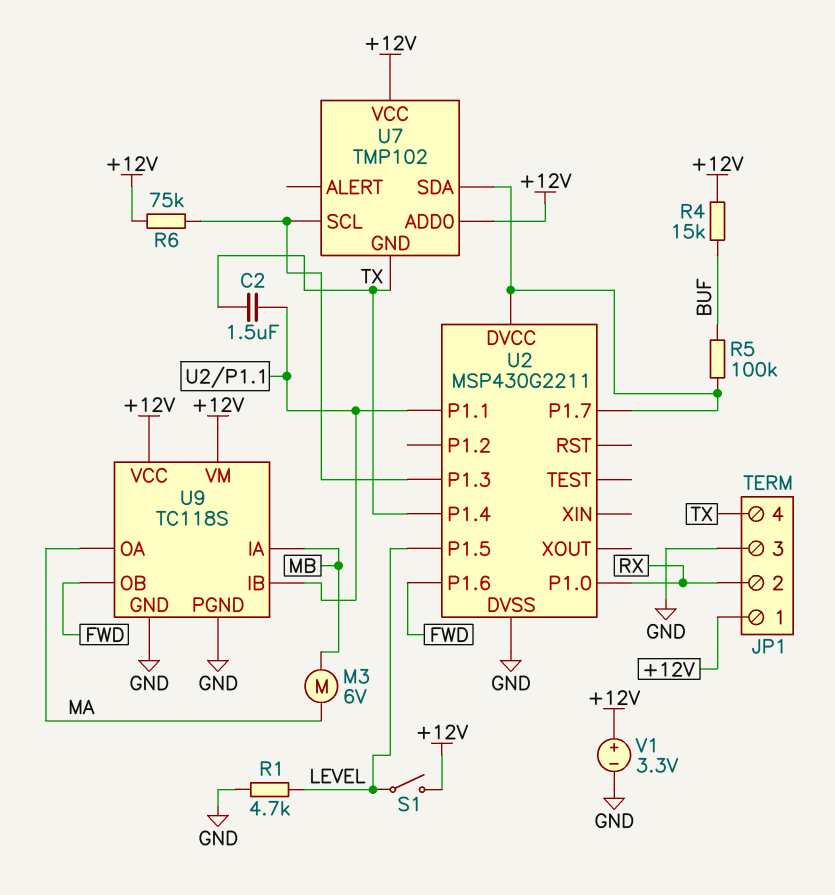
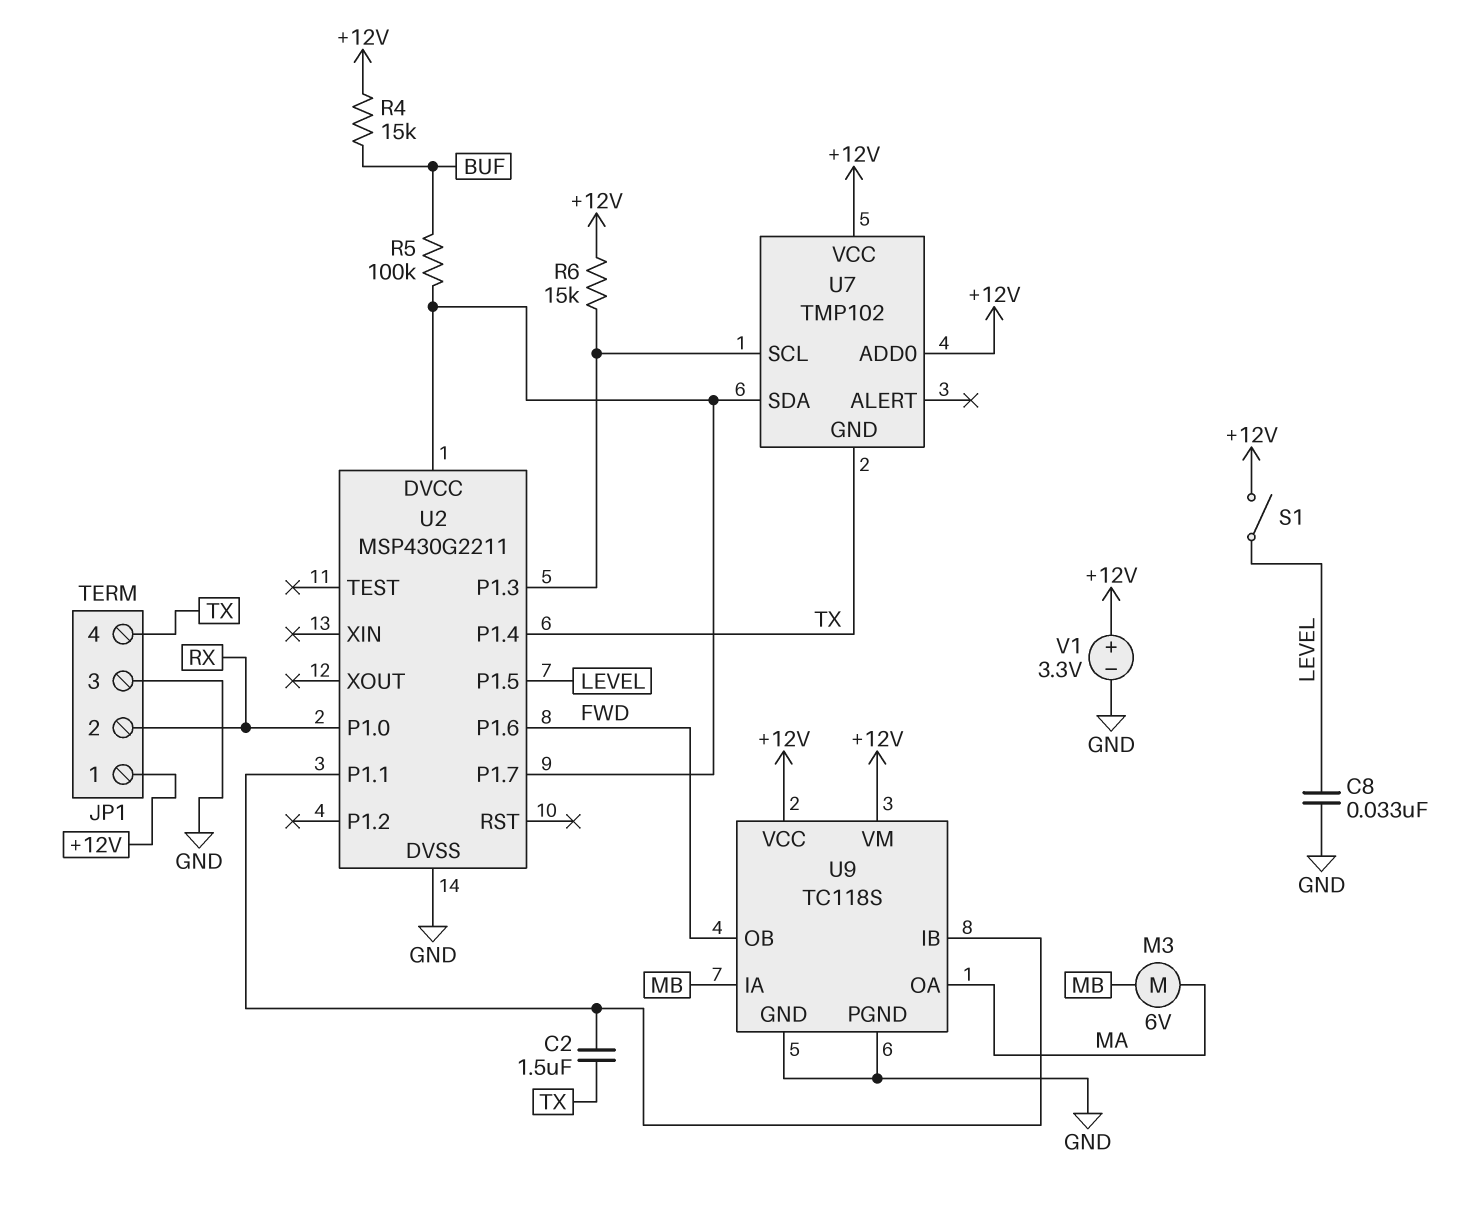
C8: none -> 33nF (GND, LEVEL)
R1: 4.7k (GND, LEVEL) -> none
R6: 75k (+12V, U2/P1.3) -> 15k (+12V, U2/P1.3)

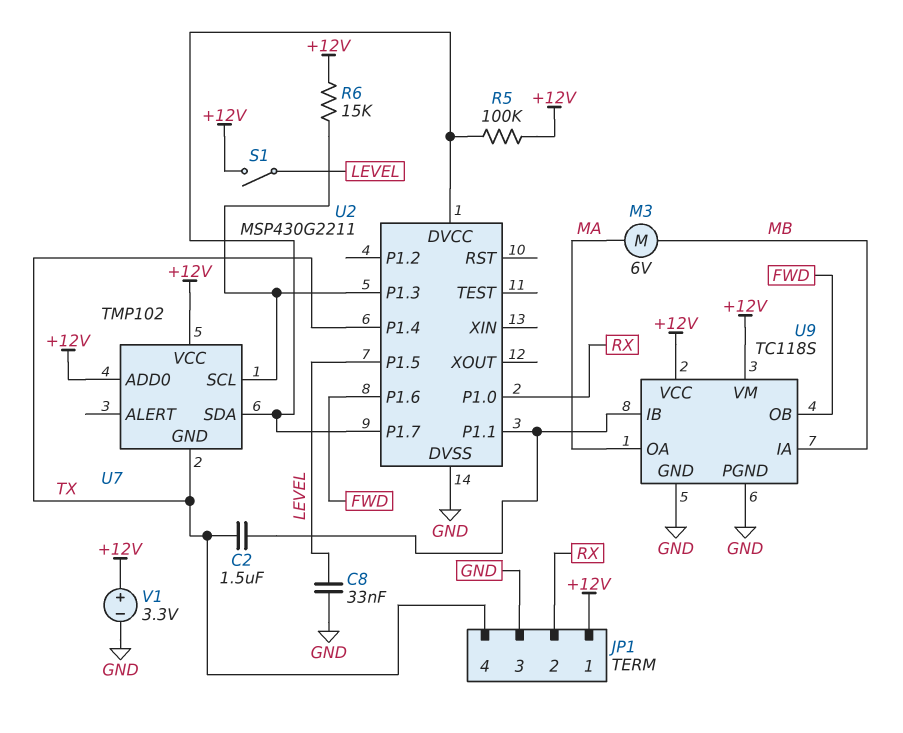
R4: 15k (+12V, BUF) -> none
R5: 100k (BUF, U2/DVCC) -> 100k (+12V, U2/DVCC)

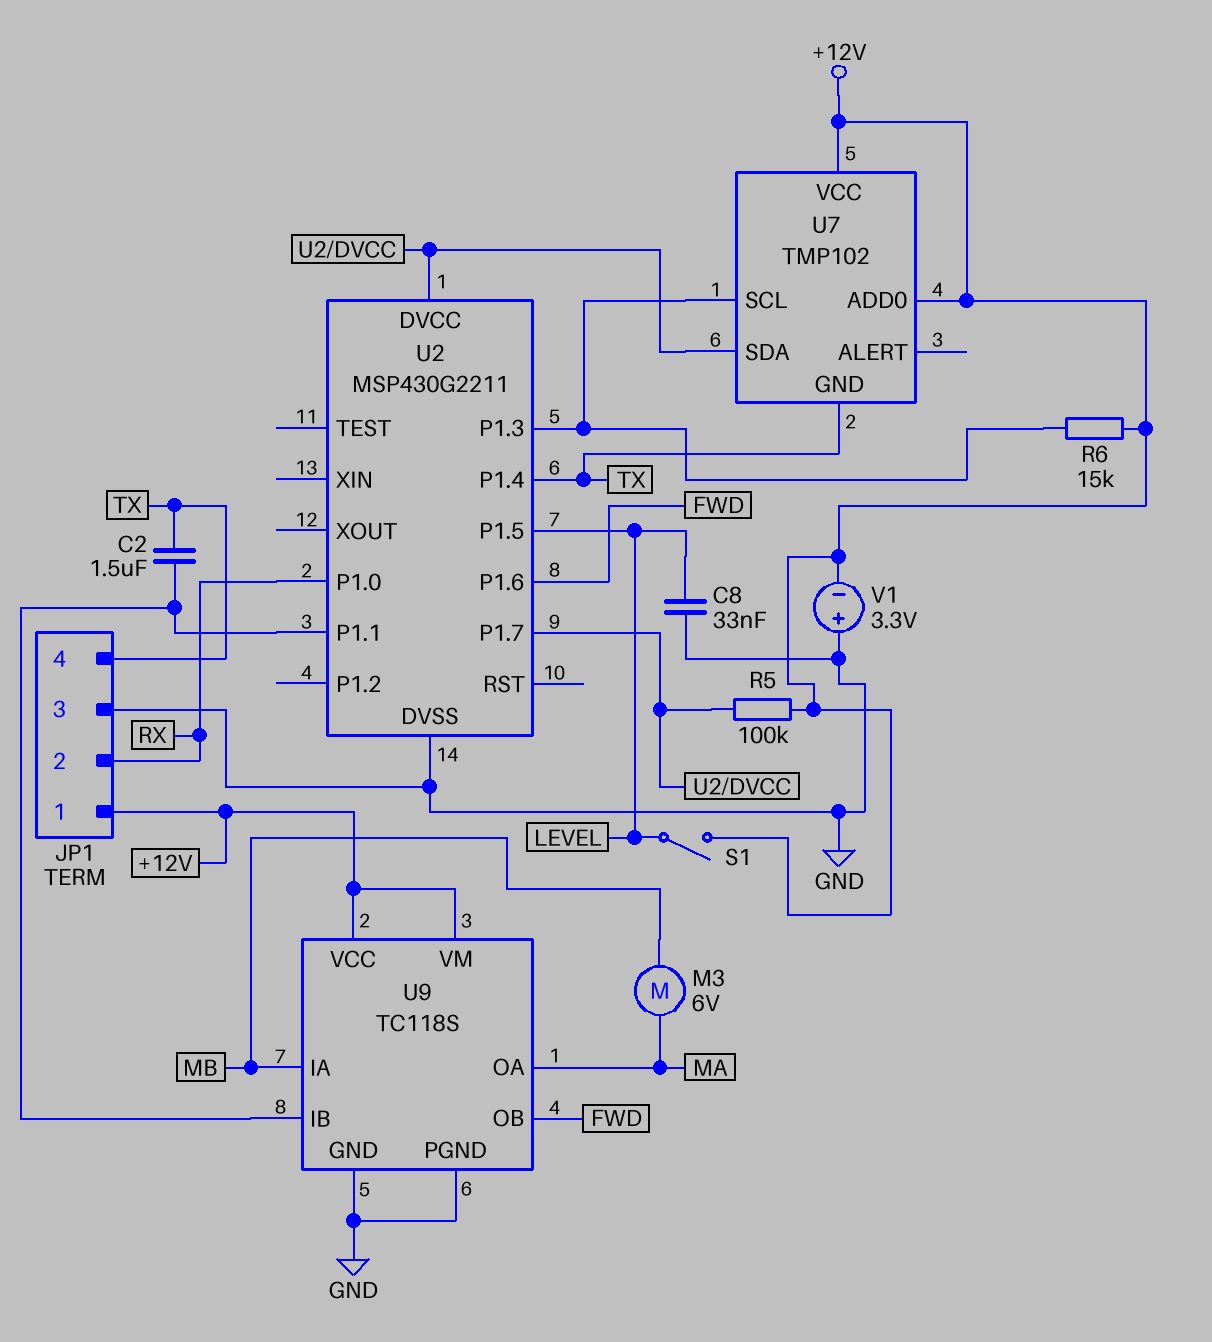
V1: 3.3V (plus +12V, minus GND) -> 3.3V (plus GND, minus +12V)

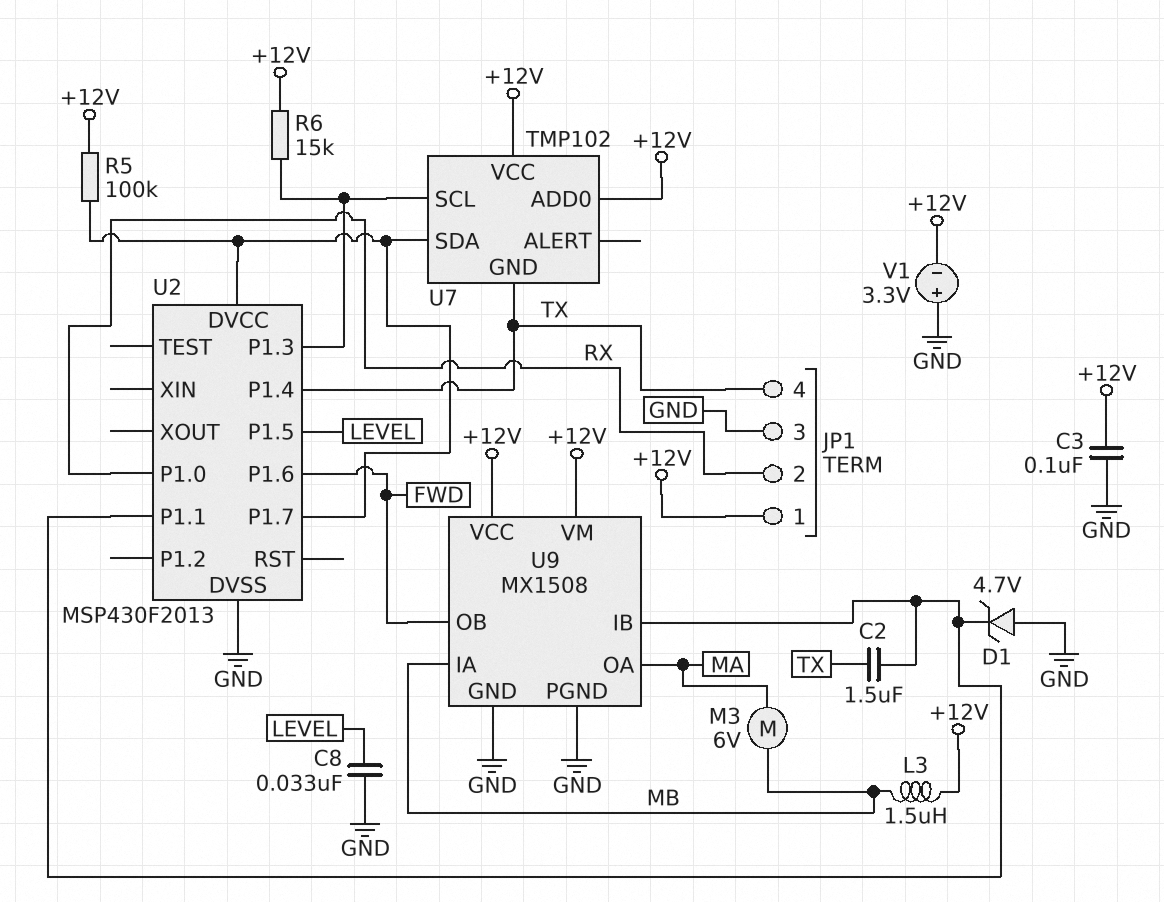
C3: none -> 100nF (+12V, GND)
D1: none -> zener 4.7V (A GND, K U2/P1.1)
L3: none -> 1.5uH (+12V, MB)
S1: switch (+12V, LEVEL) -> none
U2: MSP430G2211 -> MSP430F2013
U9: TC118S -> MX1508

